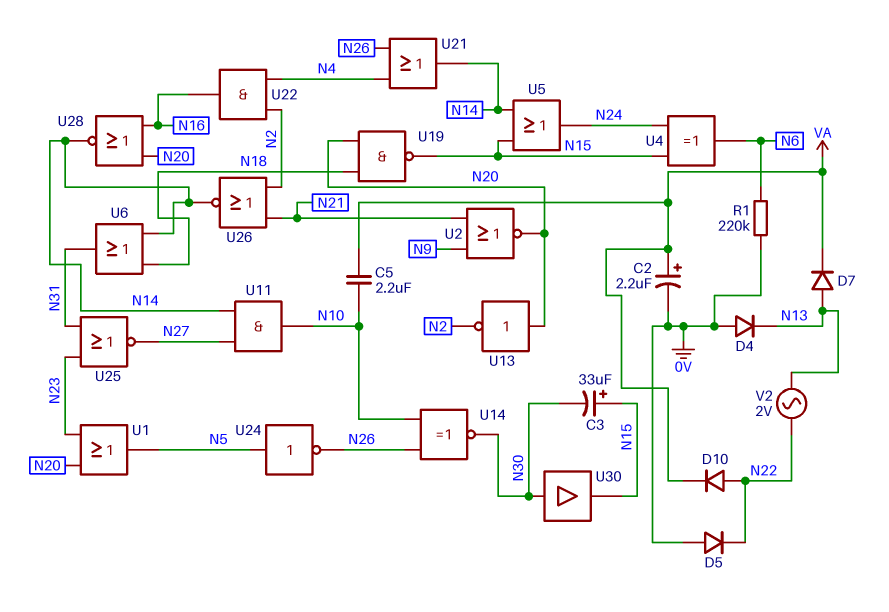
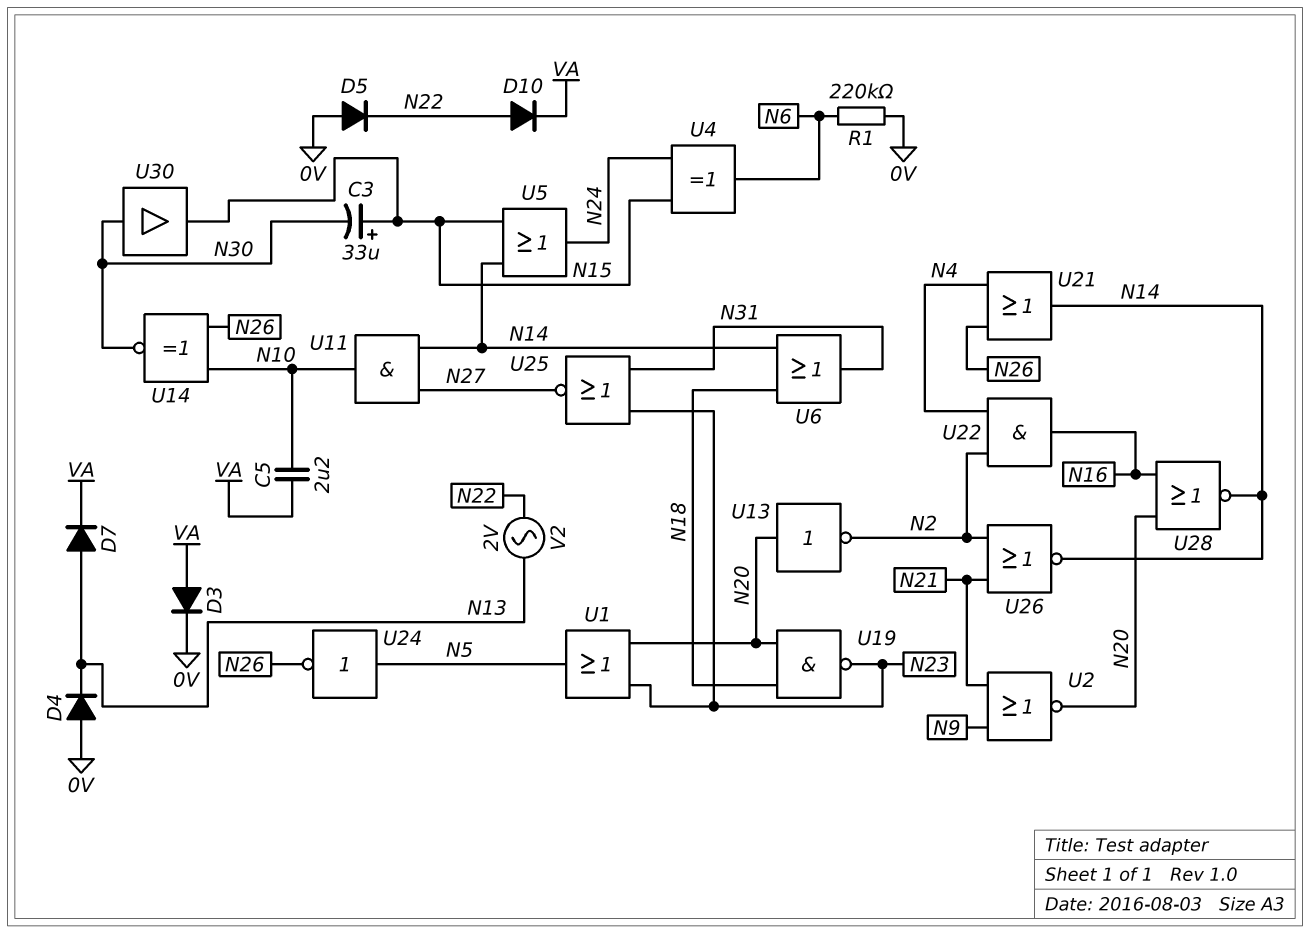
C2: 2.2uF (plus VA, minus 0V) -> none
D3: none -> diode (A VA, K 0V)
U19: NAND (in N18, in N20, out N15) -> NAND (in N18, in N20, out N23)

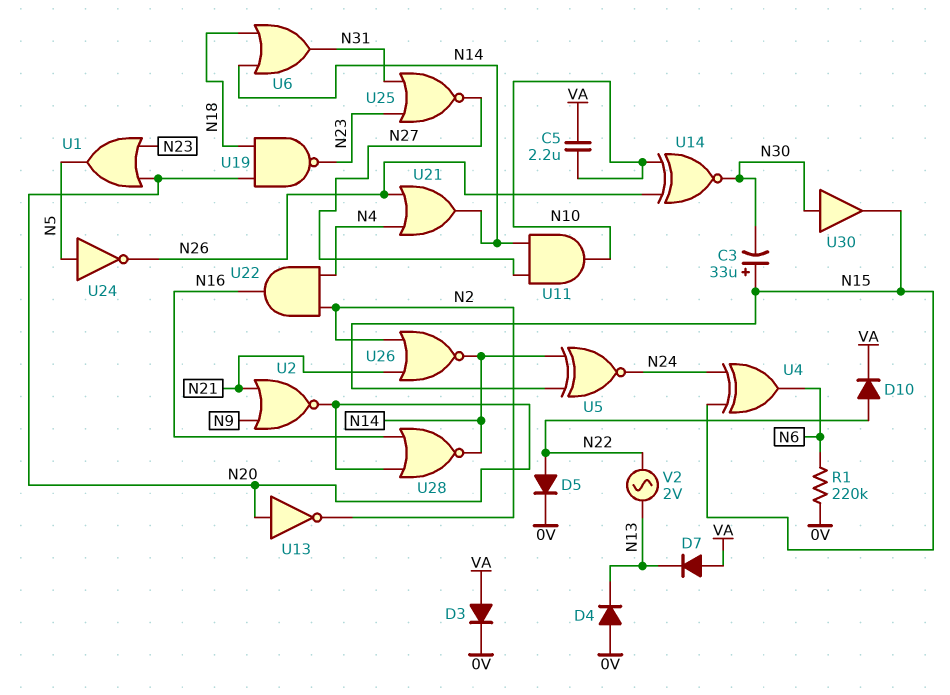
D5: diode (A 0V, K N22) -> diode (A N22, K 0V)
D7: diode (A N13, K VA) -> diode (A VA, K N13)
U5: OR (in N14, in N15, out N24) -> XNOR (in N14, in N15, out N24)

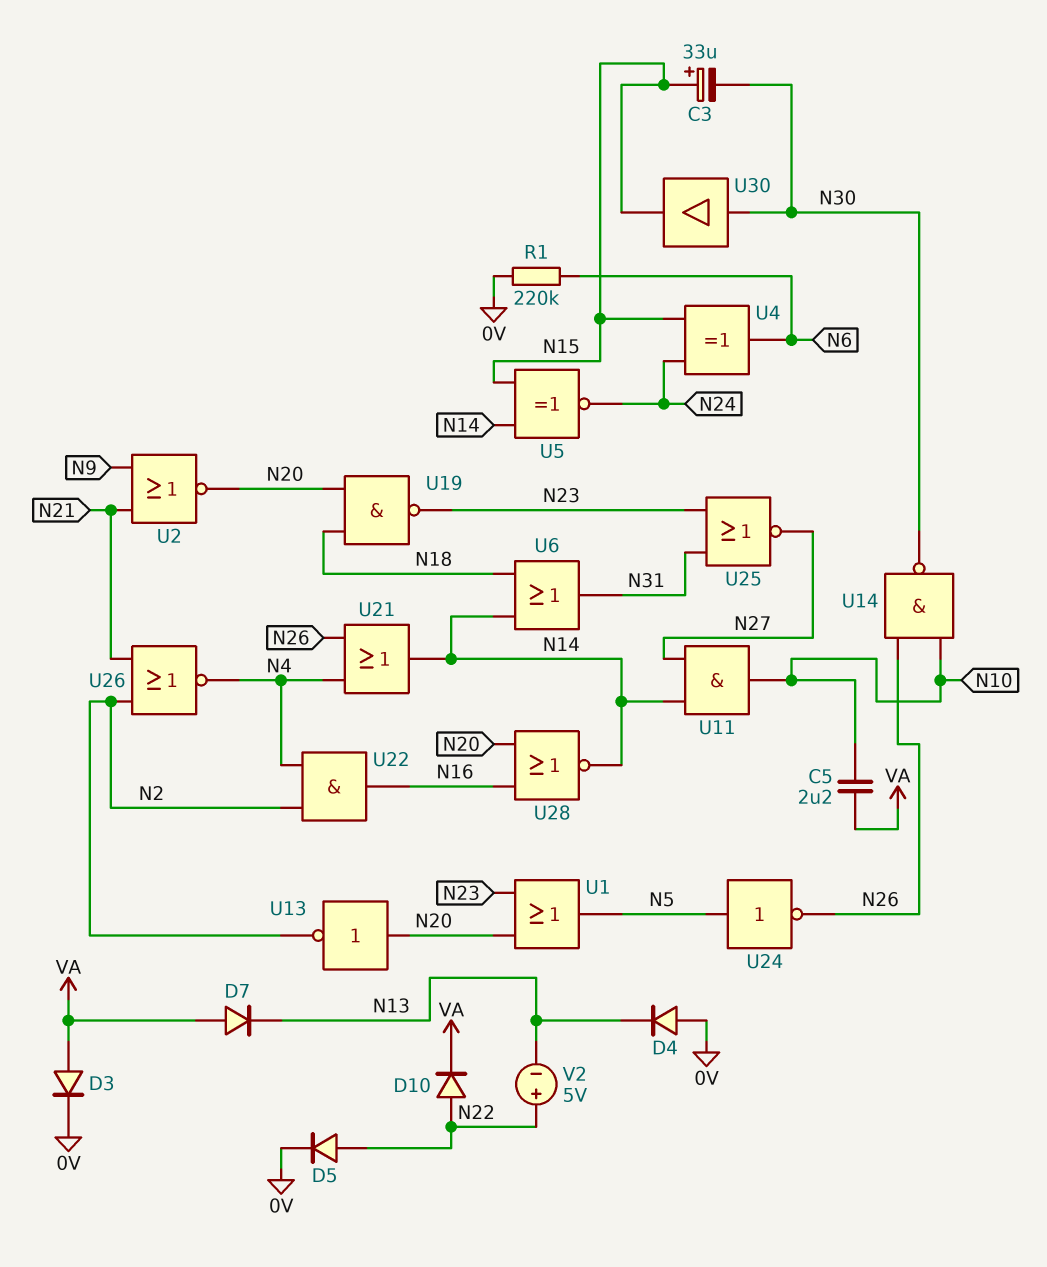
U14: XNOR (in N10, in N26, out N30) -> NAND (in N10, in N26, out N30)
U26: NOR (in N2, in N21, out N14) -> NOR (in N2, in N21, out N4)
V2: AC 2V (N13, N22) -> 5V (plus N22, minus N13)

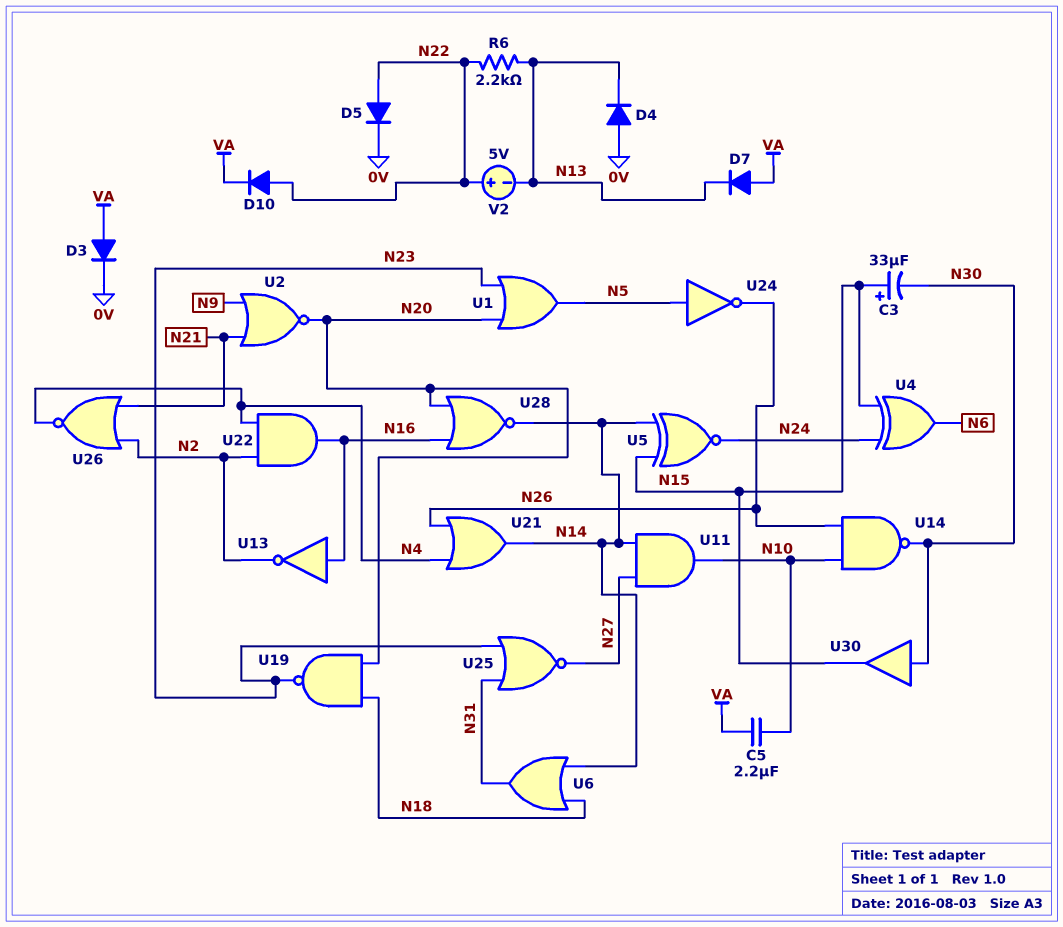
R1: 220k (0V, N6) -> none
R6: none -> 2.2k (N13, N22)
U13: NOT (in N20, out N2) -> NOT (in N16, out N2)

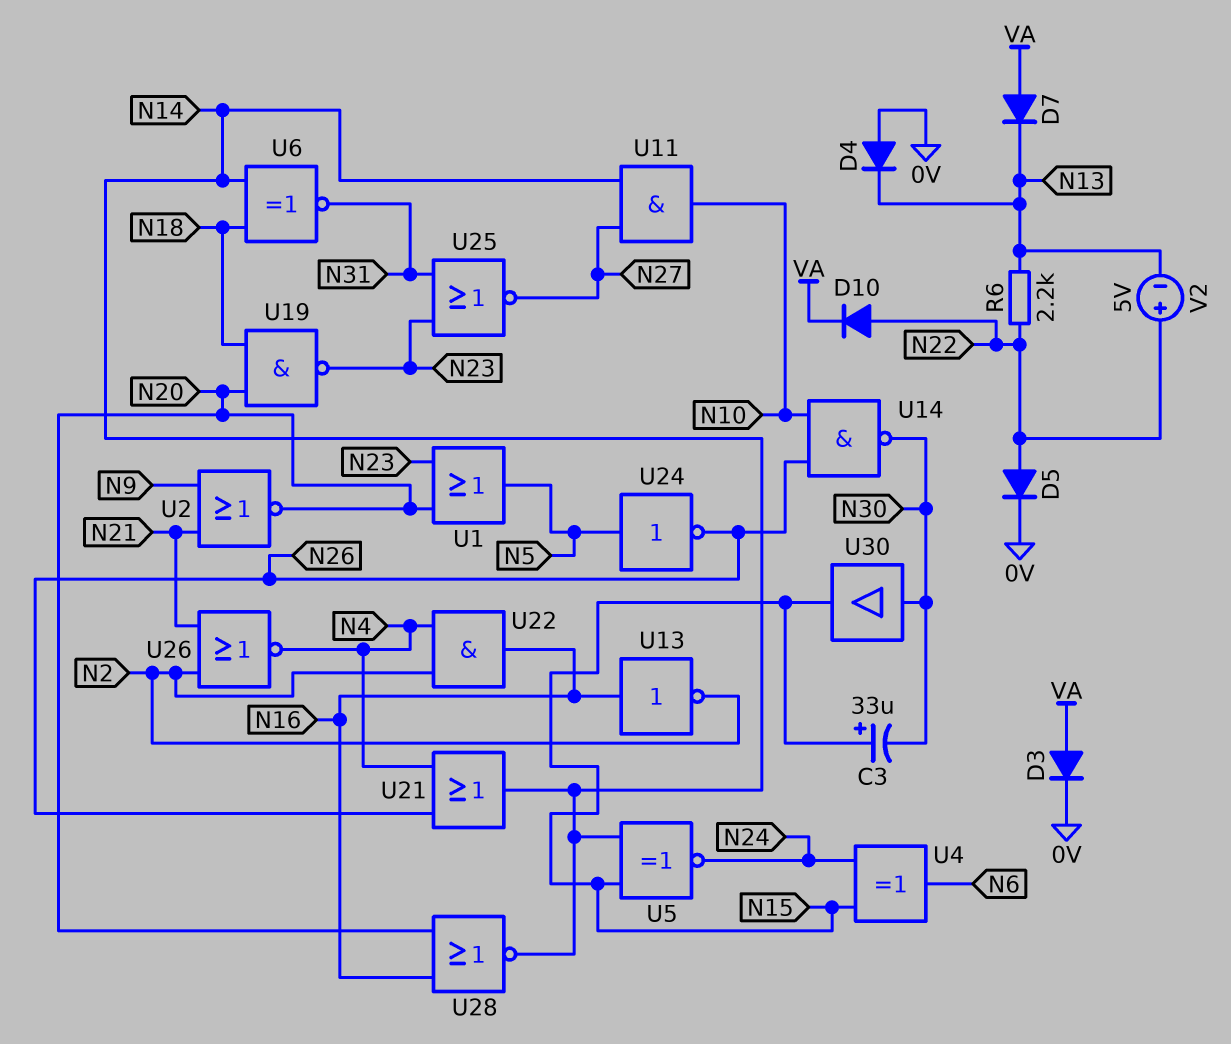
C5: 2.2uF (N10, VA) -> none
U6: OR (in N14, in N18, out N31) -> XNOR (in N14, in N18, out N31)

